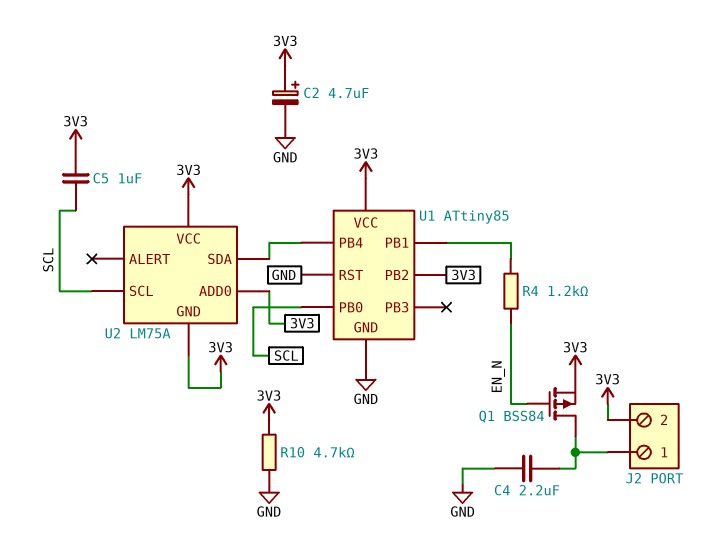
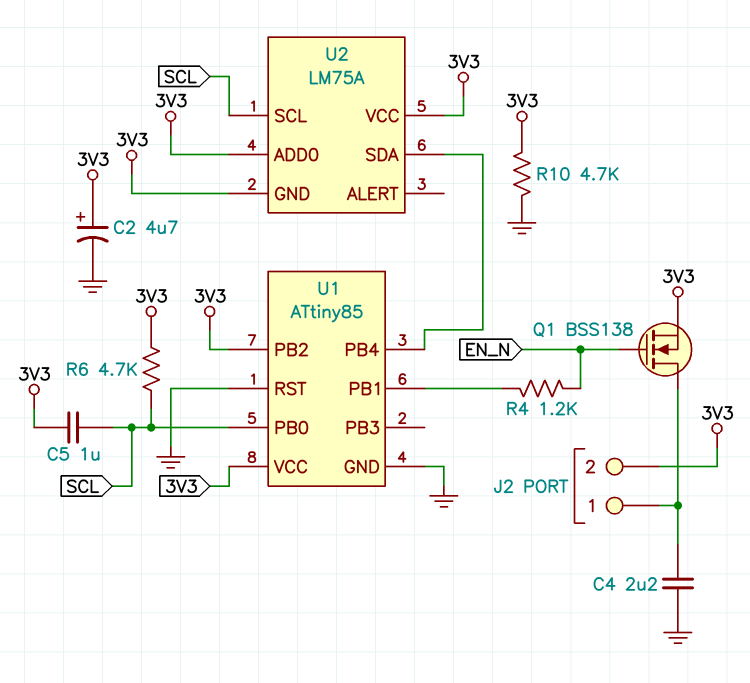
Q1: PMOS BSS84 (G EN_N, D J2/1, S 3V3) -> NMOS BSS138 (G EN_N, D J2/1, S 3V3)
R6: none -> 4.7k (3V3, SCL)

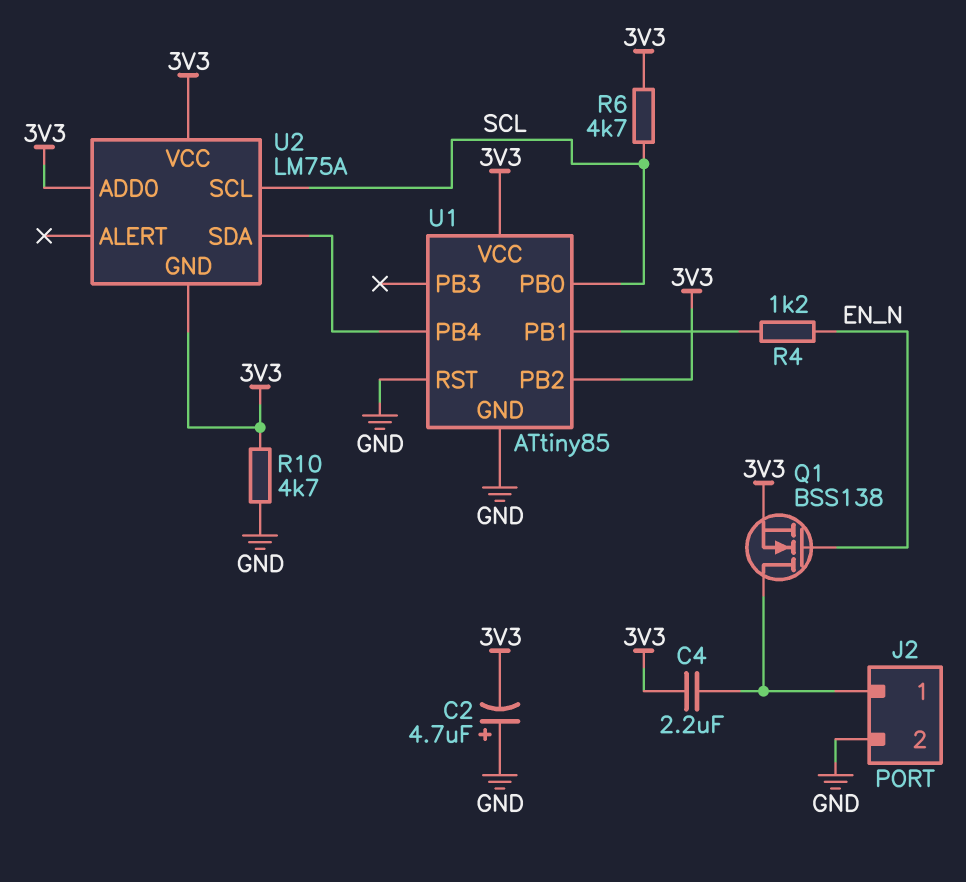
C2: 4.7uF (plus 3V3, minus GND) -> 4.7uF (plus GND, minus 3V3)
C4: 2.2uF (GND, J2/1) -> 2.2uF (3V3, J2/1)
C5: 1uF (3V3, SCL) -> none
J2 pin 2: 3V3 -> GND

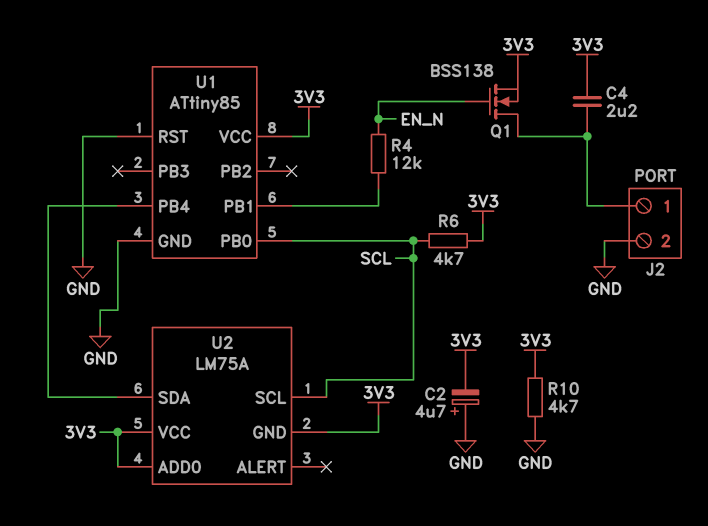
R4: 1.2k (EN_N, U1/PB1) -> 12k (EN_N, U1/PB1)
U1 pin PB2: 3V3 -> none

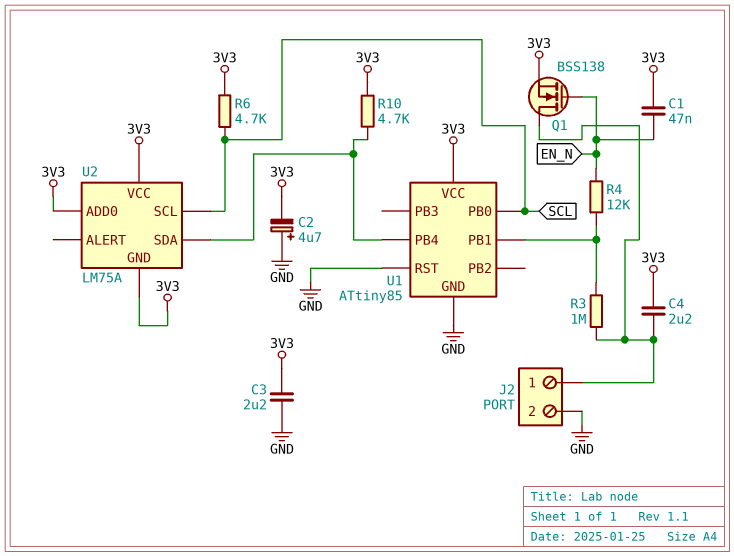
C1: none -> 47nF (3V3, EN_N)
C3: none -> 2.2uF (3V3, GND)
R3: none -> 1M (J2/1, U1/PB1)
R10: 4.7k (3V3, GND) -> 4.7k (3V3, U1/PB4)

